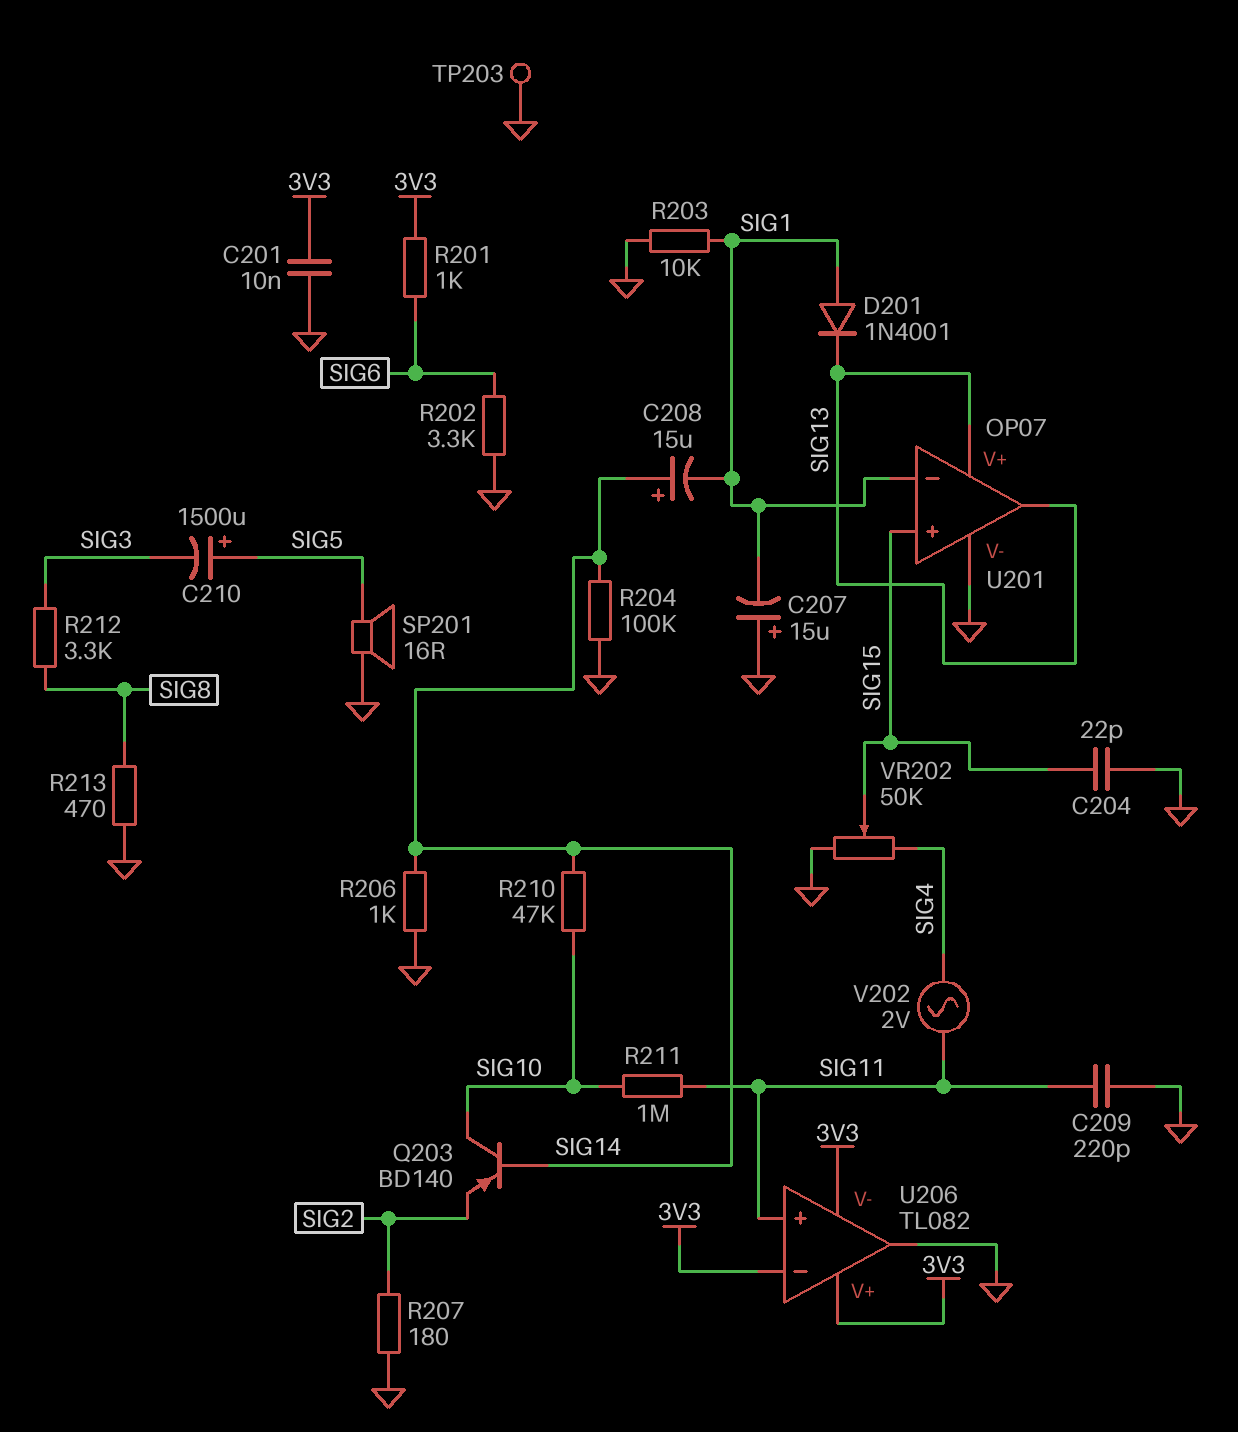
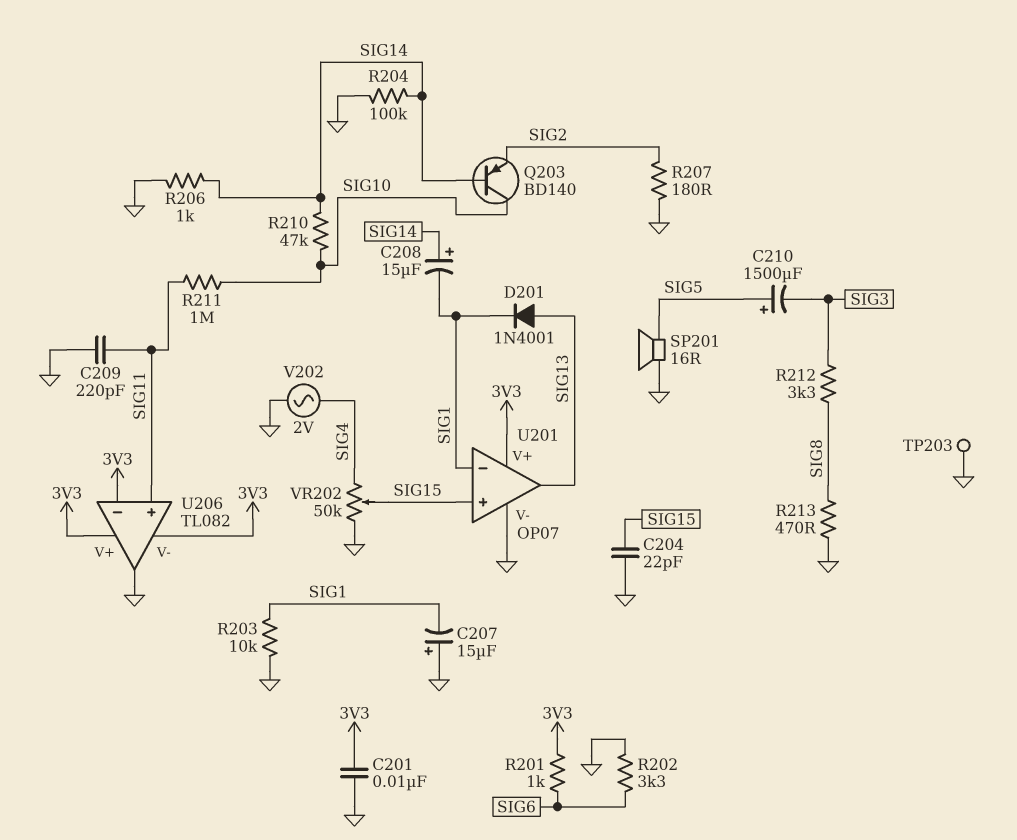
D201: diode 1N4001 (A SIG1, K SIG13) -> diode 1N4001 (A SIG13, K SIG1)
U201 pin V+: SIG13 -> 3V3
V202: AC 2V (SIG4, SIG11) -> AC 2V (GND, SIG4)

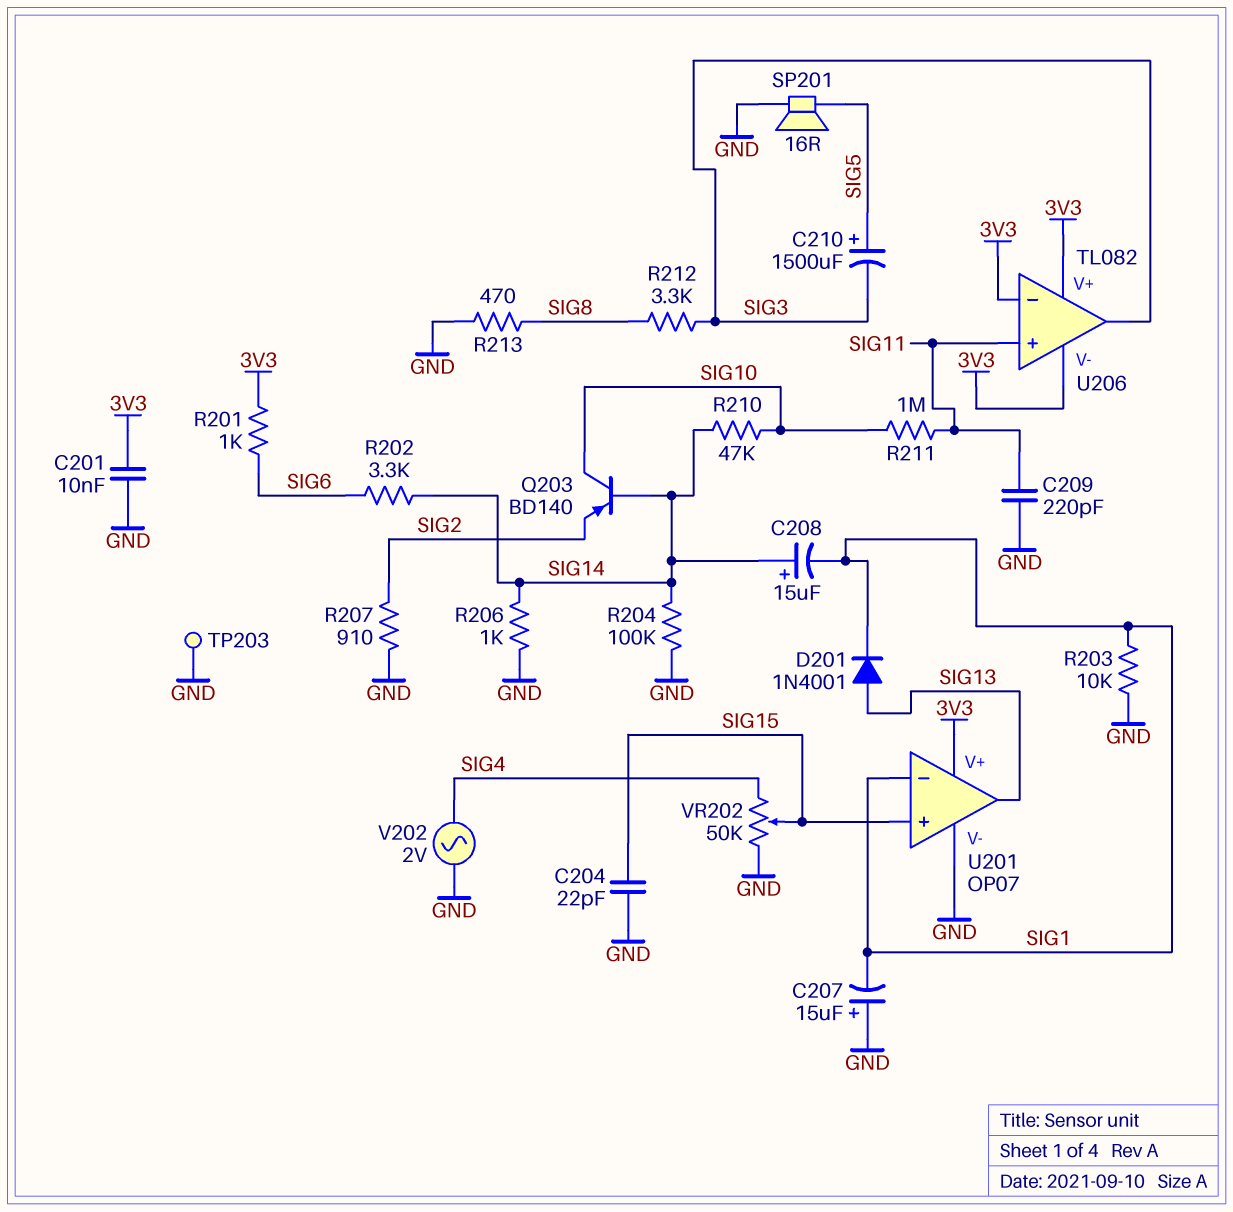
R202: 3.3k (GND, SIG6) -> 3.3k (SIG6, SIG14)
R207: 180 (GND, SIG2) -> 910 (GND, SIG2)
U206 pin out: GND -> SIG3

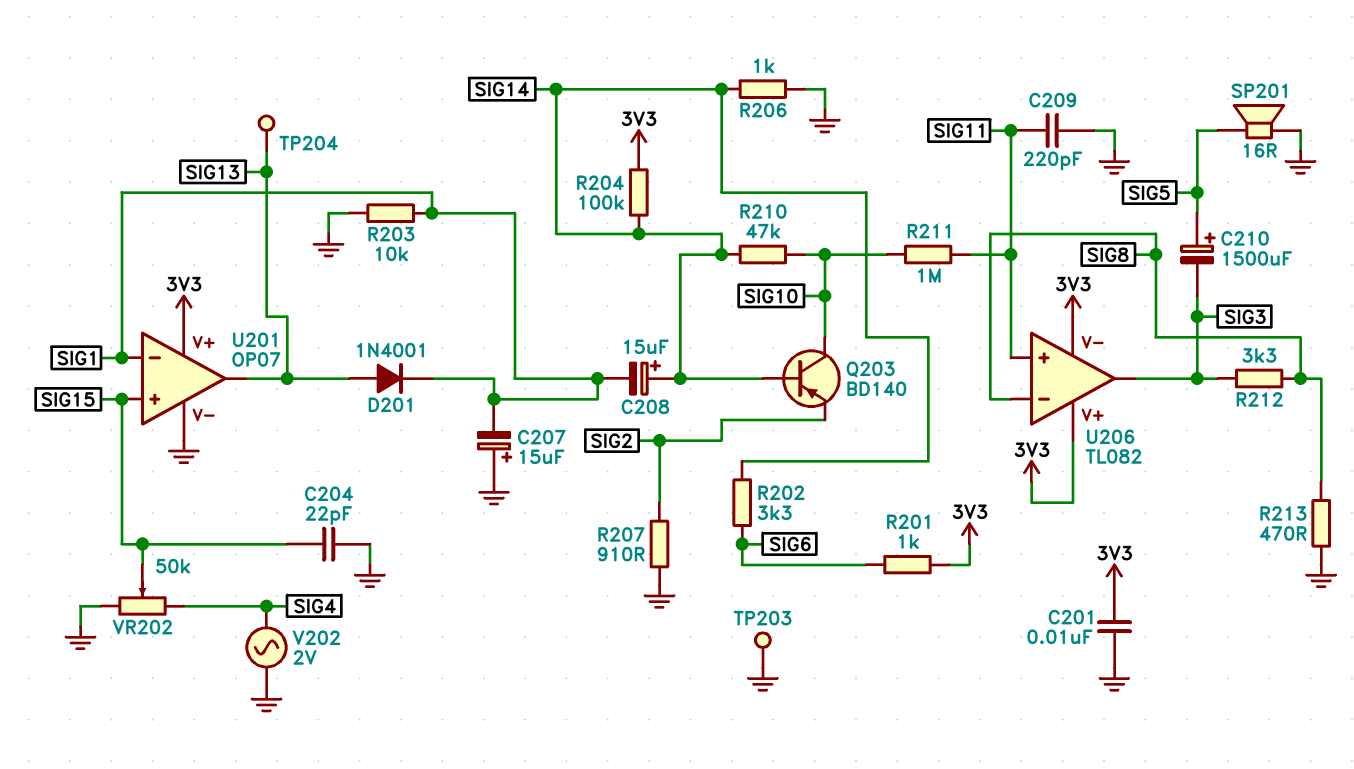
R204: 100k (GND, SIG14) -> 100k (3V3, SIG14)
TP204: none -> test point (SIG13)
U206 pin in-: 3V3 -> SIG8

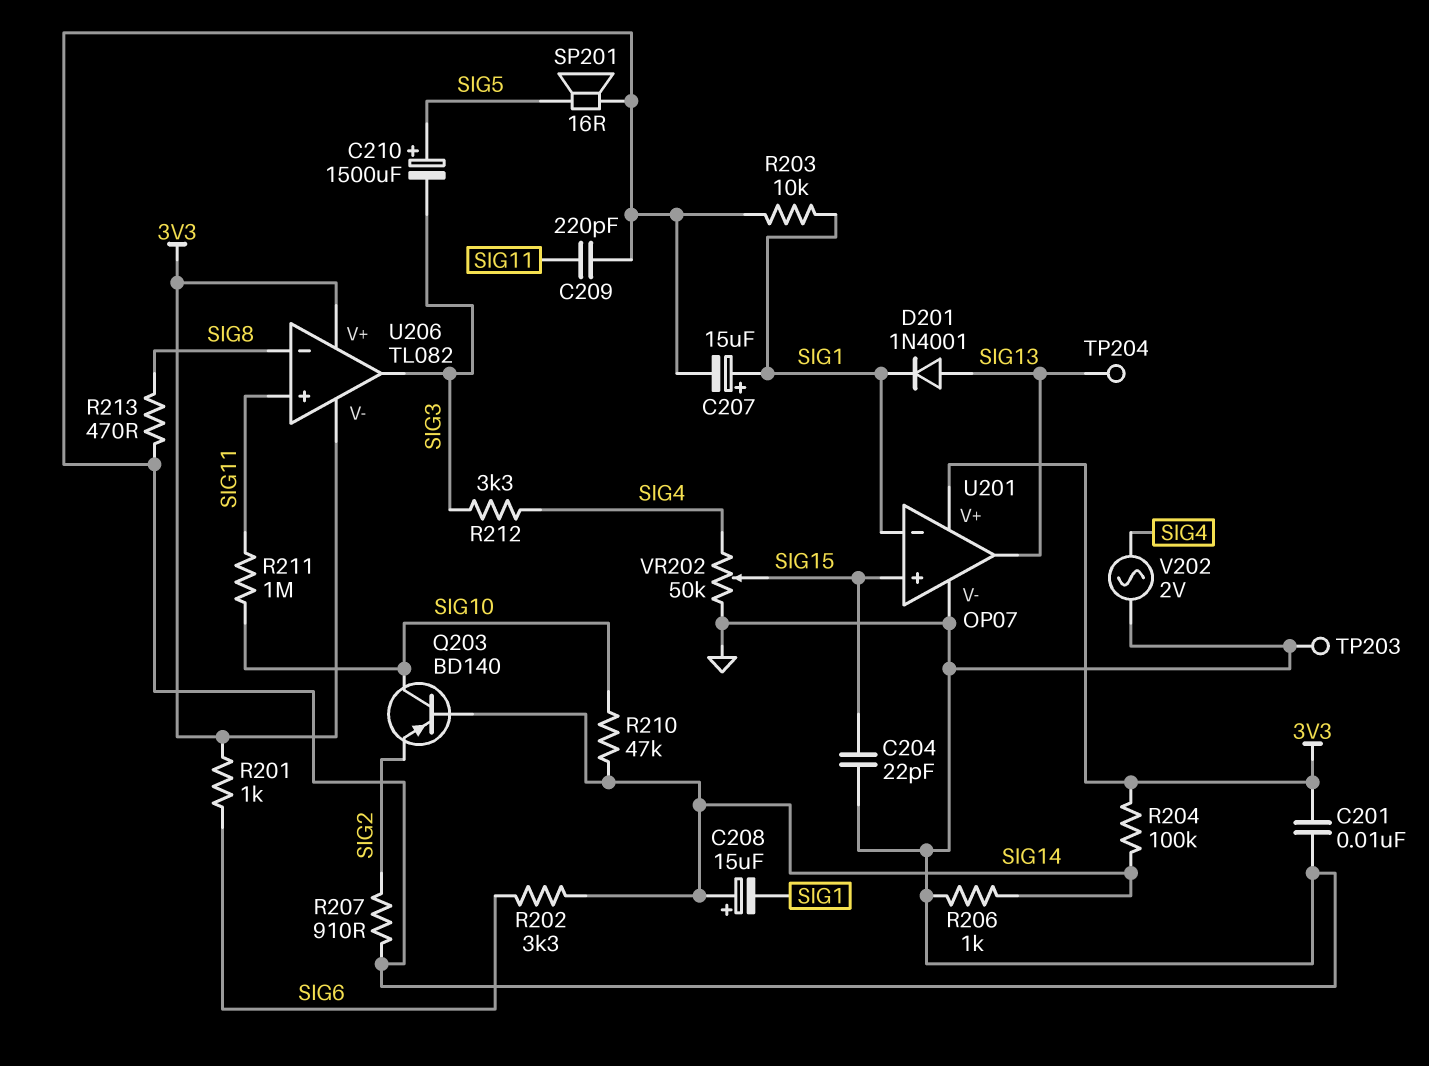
C207: 15uF (plus GND, minus SIG1) -> 15uF (plus SIG1, minus GND)
R212: 3.3k (SIG3, SIG8) -> 3.3k (SIG3, SIG4)

